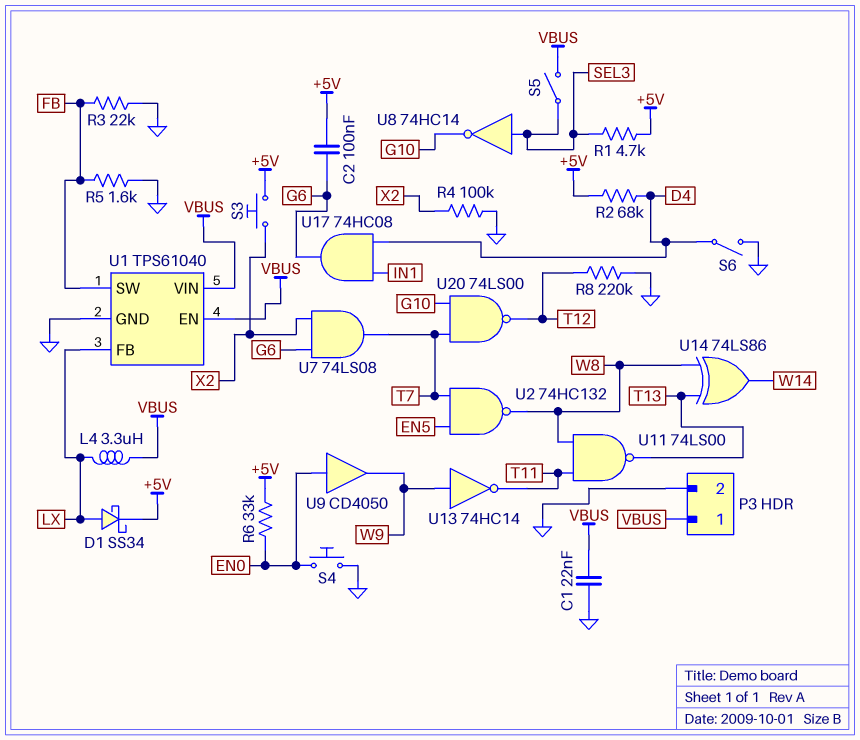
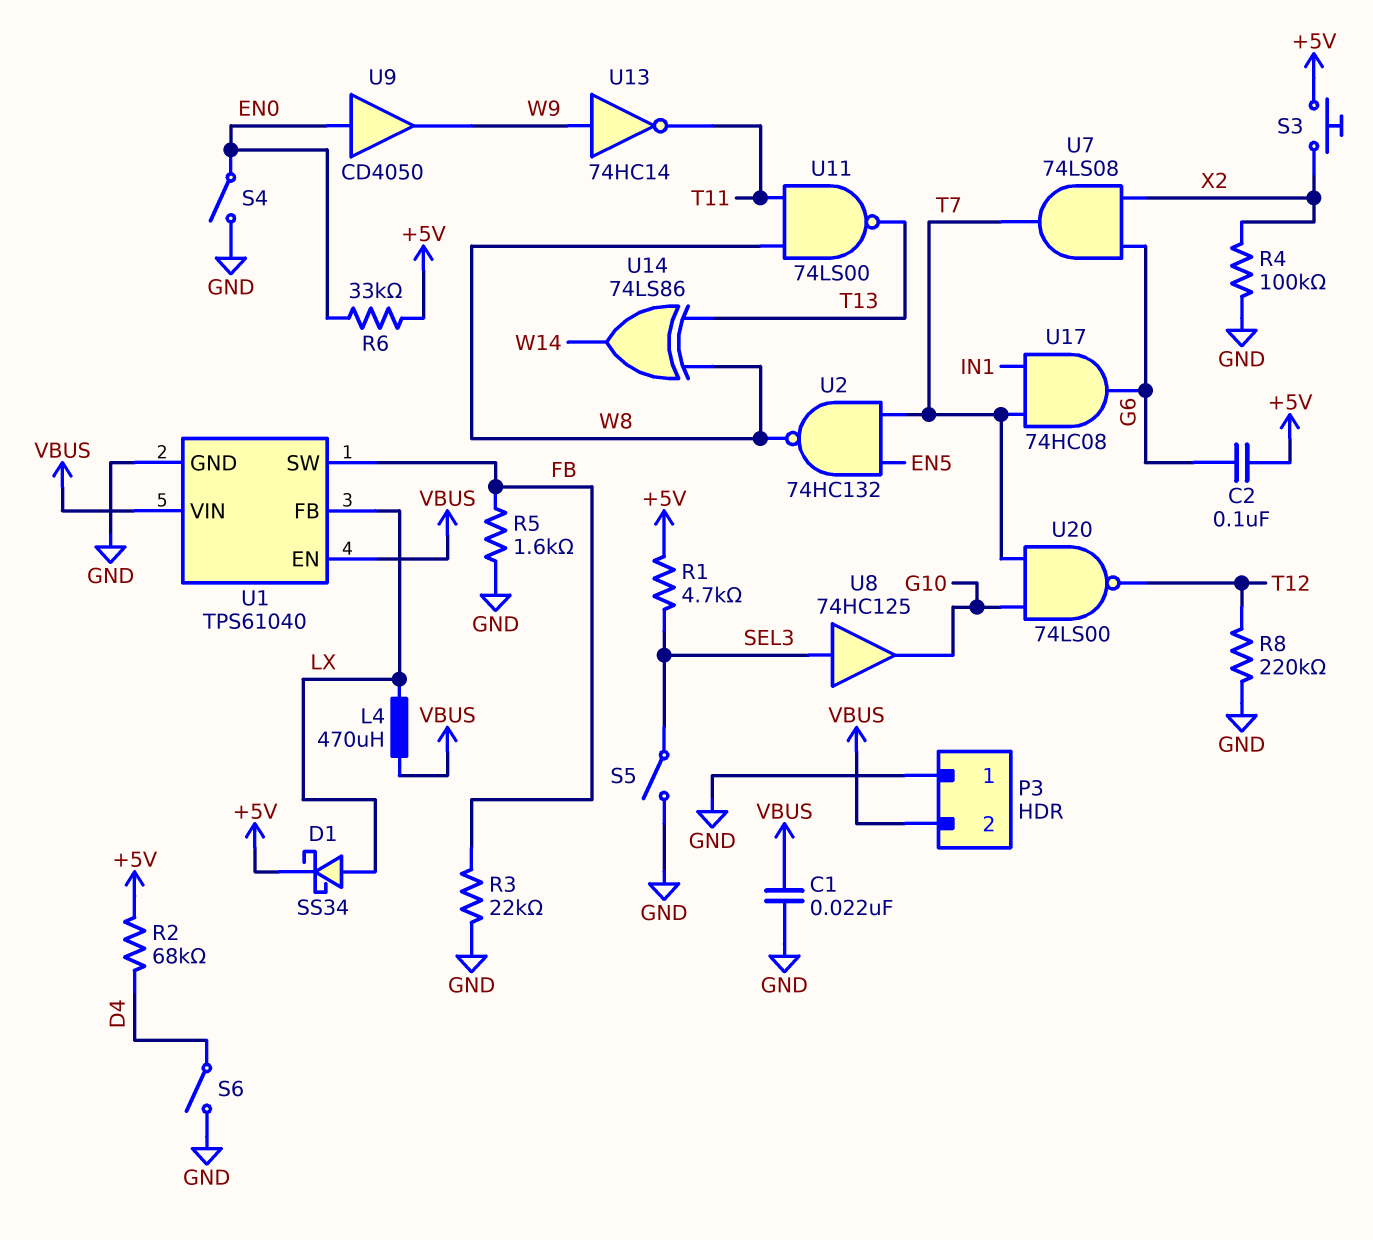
L4: 3.3uH (LX, VBUS) -> 470uH (LX, VBUS)
P3 pin 1: VBUS -> GND
P3 pin 2: GND -> VBUS
S4: button (EN0, GND) -> switch (EN0, GND)
S5: switch (SEL3, VBUS) -> switch (GND, SEL3)
U8: NOT 74HC14 (in SEL3, out G10) -> buffer 74HC125 (in SEL3, out G10)
U17: AND 74HC08 (in D4, in IN1, out G6) -> AND 74HC08 (in IN1, in T7, out G6)

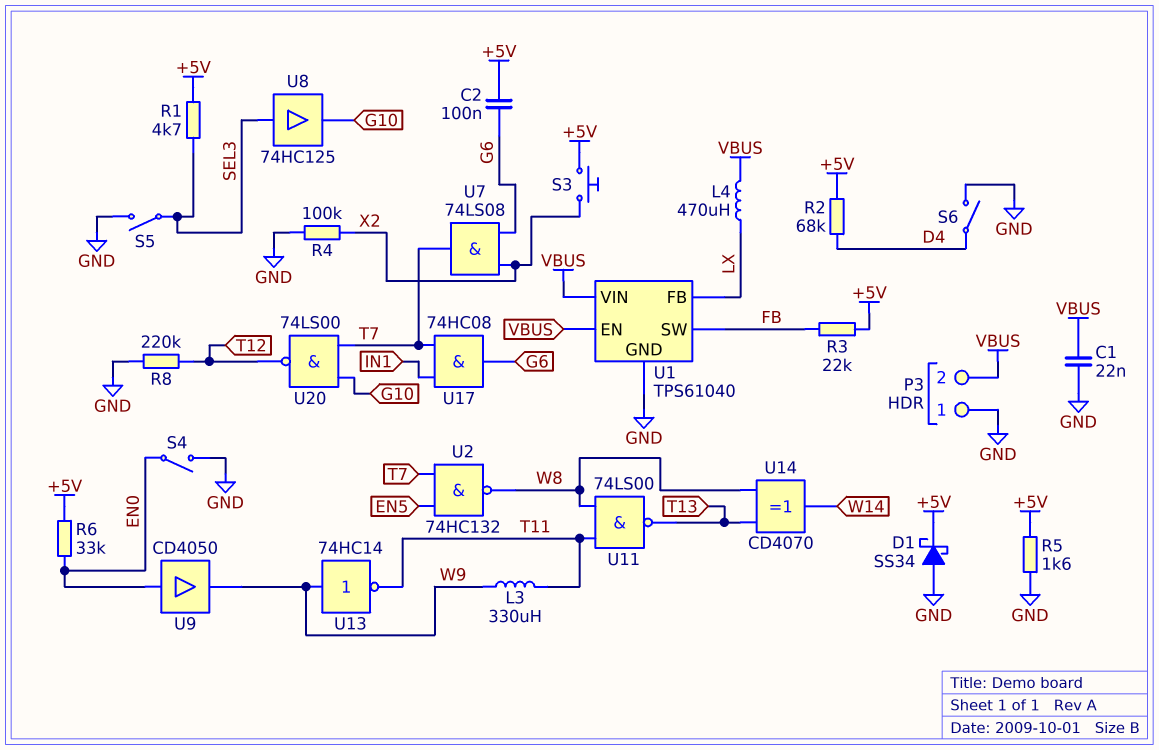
D1: schottky SS34 (A LX, K +5V) -> schottky SS34 (A GND, K +5V)
L3: none -> 330uH (T11, W9)
R3: 22k (FB, GND) -> 22k (+5V, FB)
R5: 1.6k (FB, GND) -> 1.6k (+5V, GND)
U14: XOR 74LS86 (in T13, in W8, out W14) -> XOR CD4070 (in T13, in W8, out W14)

